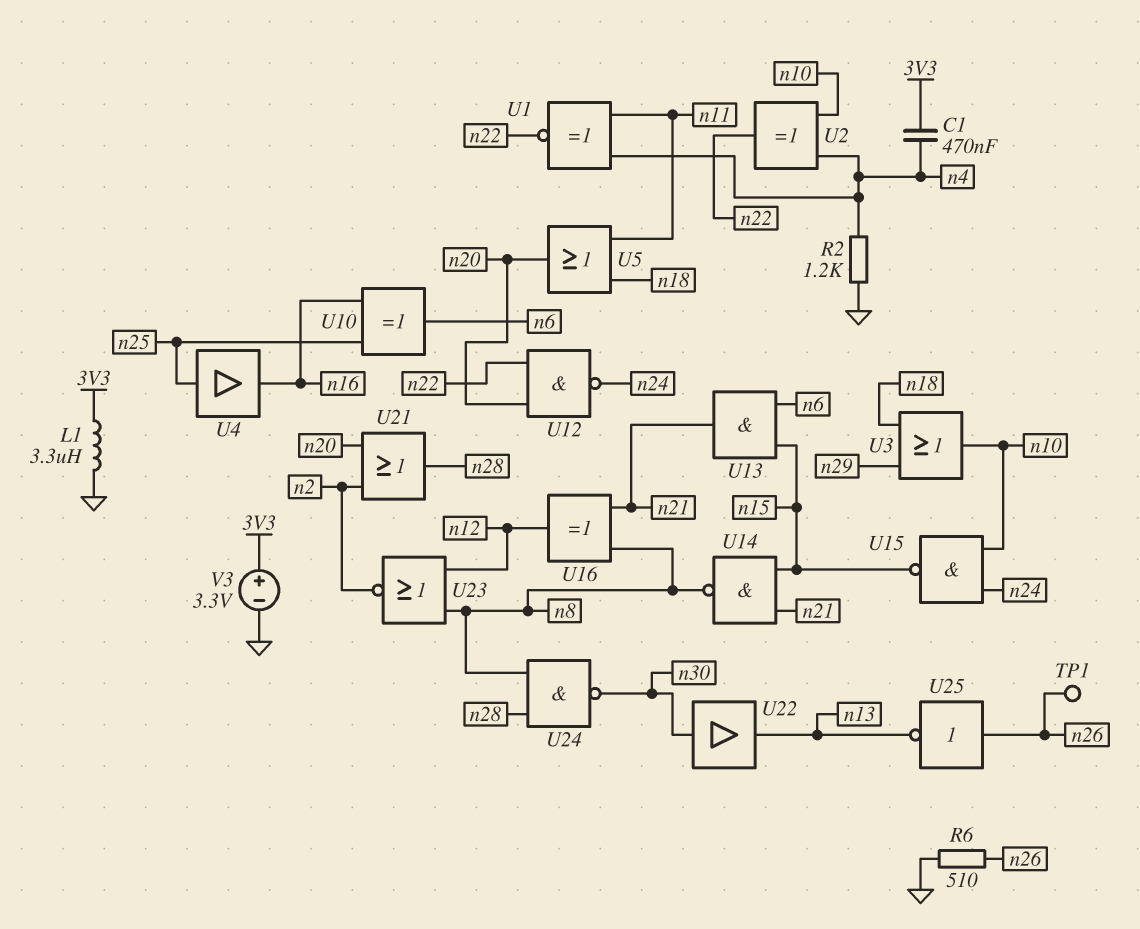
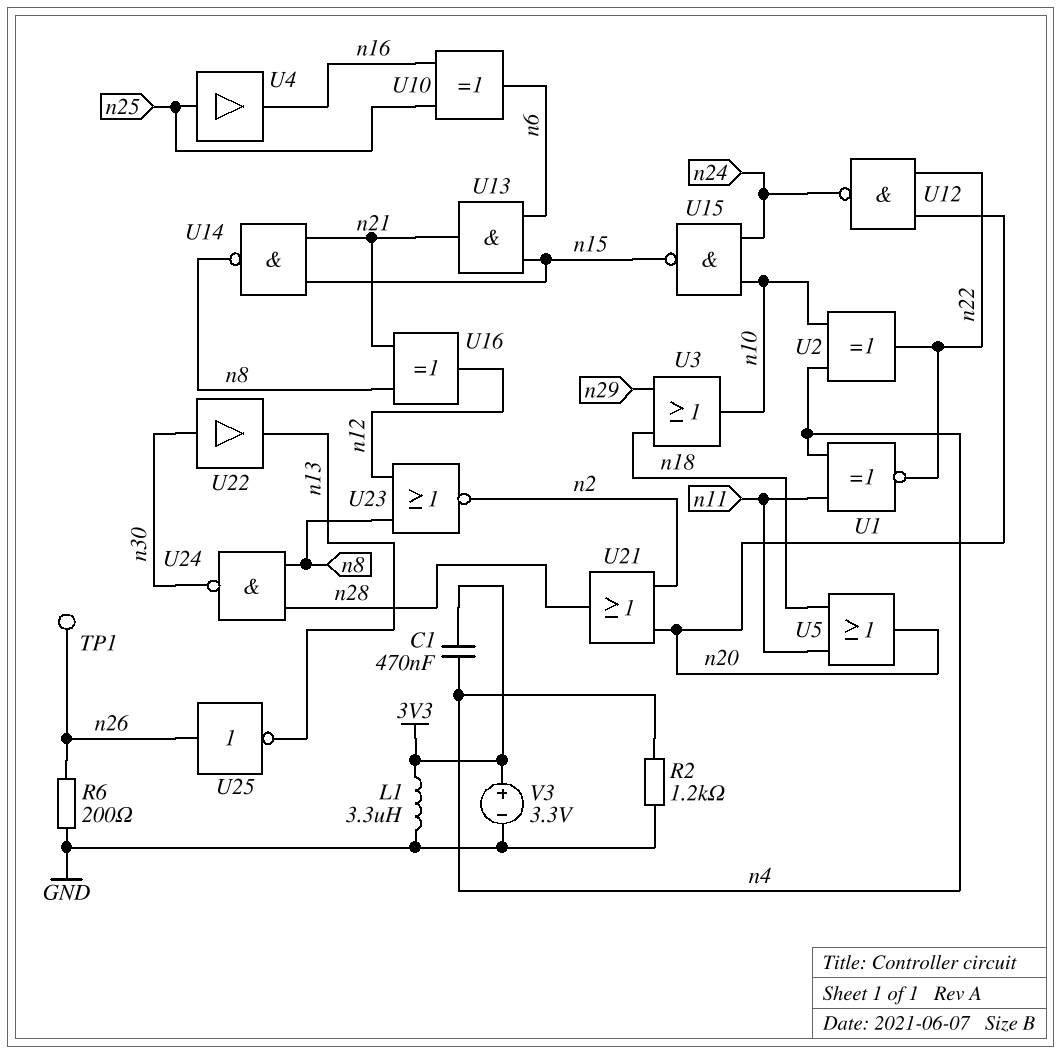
R6: 510 (GND, n26) -> 200 (GND, n26)

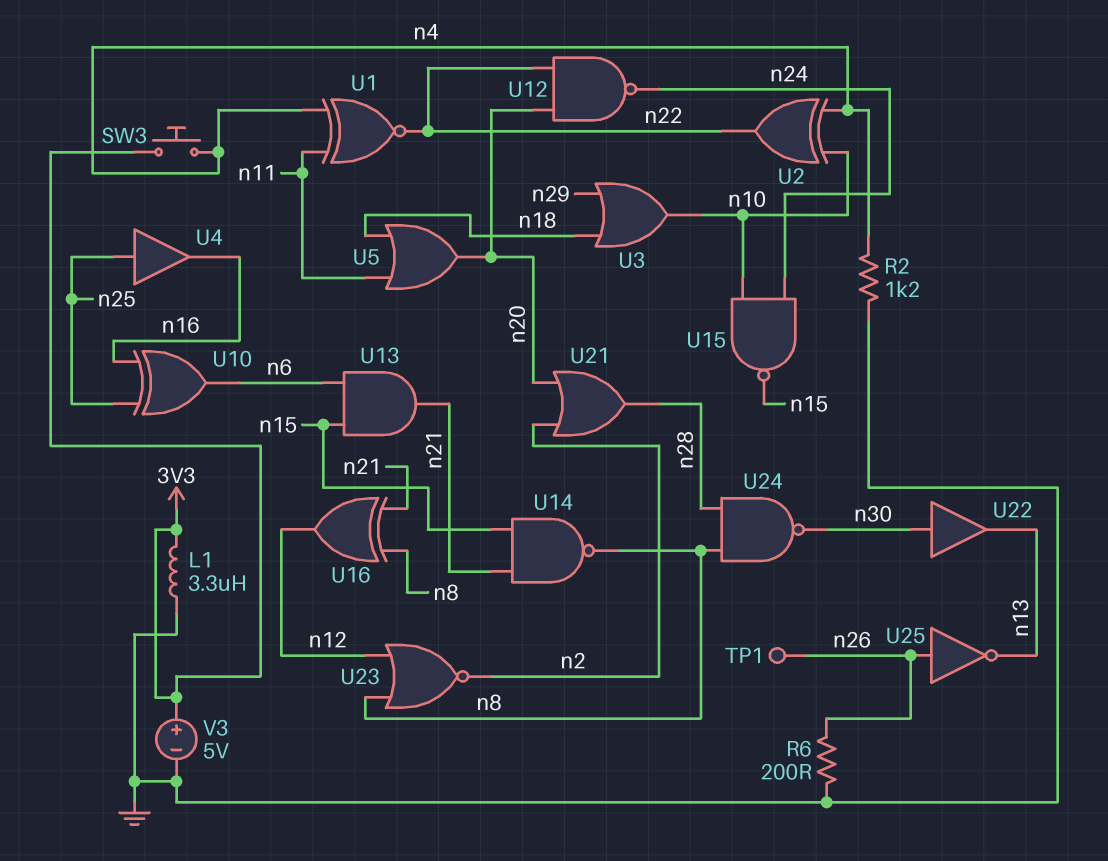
C1: 470nF (3V3, n4) -> none
SW3: none -> button (3V3, n4)
V3: 3.3V (plus 3V3, minus GND) -> 5V (plus 3V3, minus GND)

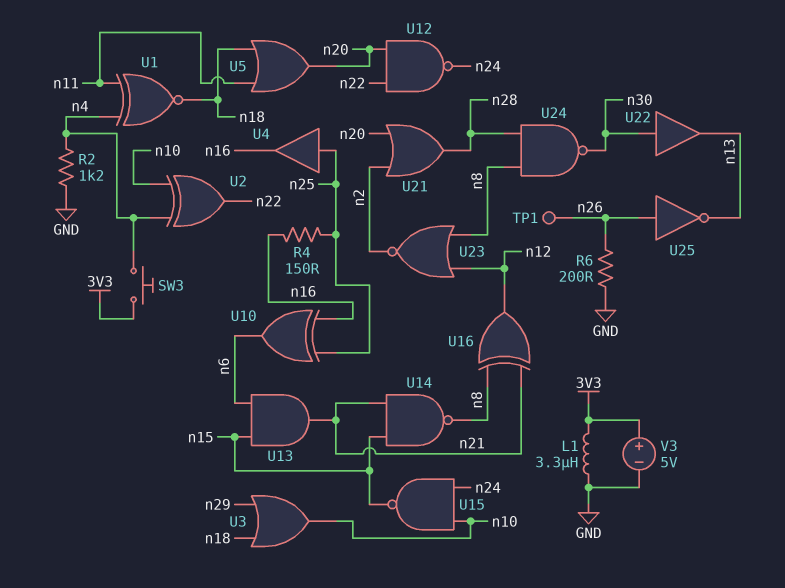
R4: none -> 150 (n16, n25)
U1: XNOR (in n4, in n11, out n22) -> XNOR (in n4, in n11, out n18)

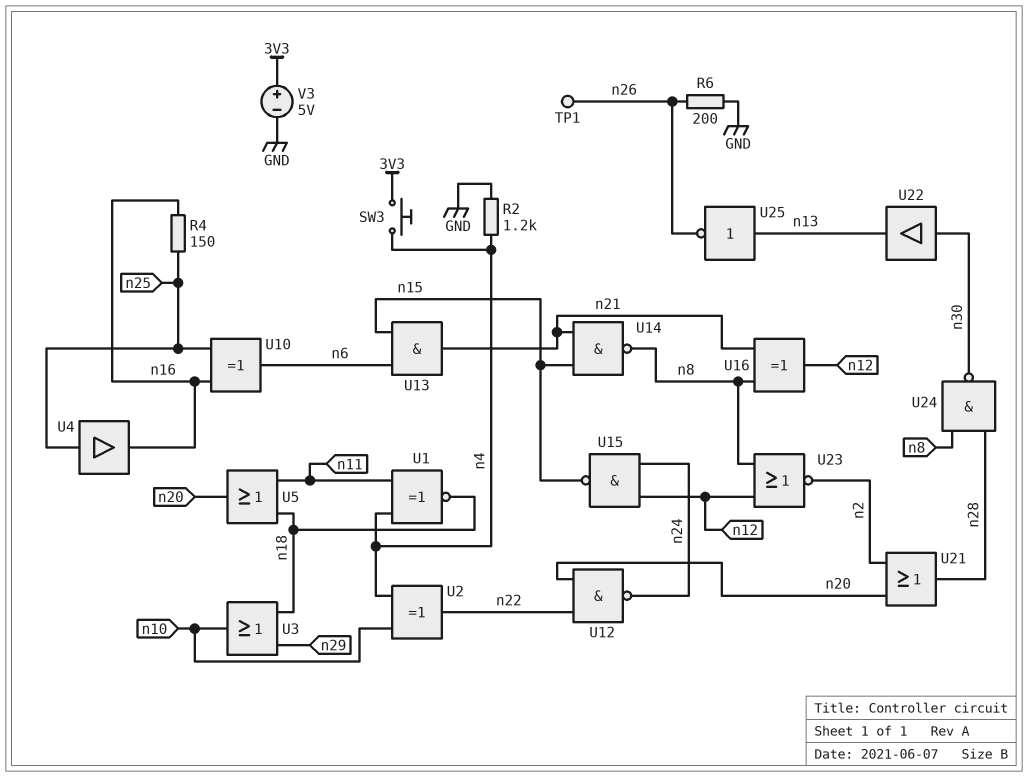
L1: 3.3uH (3V3, GND) -> none
U15: NAND (in n10, in n24, out n15) -> NAND (in n12, in n24, out n15)
U25: NOT (in n26, out n13) -> NOT (in n13, out n26)

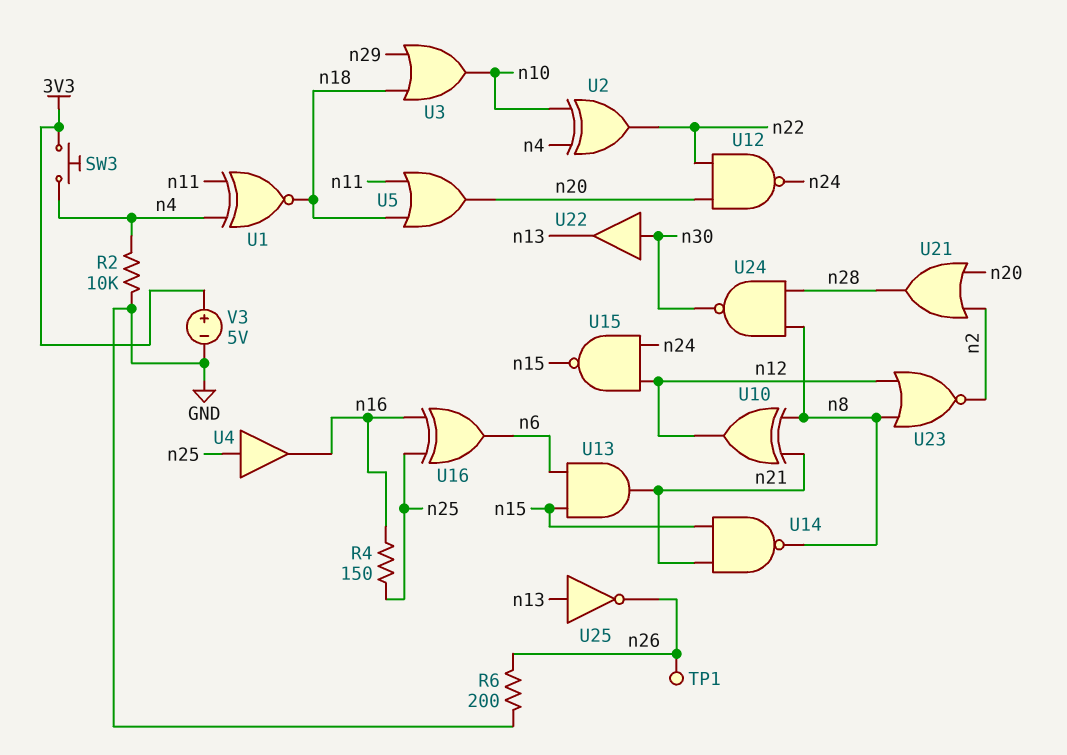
R2: 1.2k (GND, n4) -> 10k (GND, n4)
U10: XOR (in n16, in n25, out n6) -> XOR (in n8, in n21, out n12)
U16: XOR (in n8, in n21, out n12) -> XOR (in n16, in n25, out n6)

